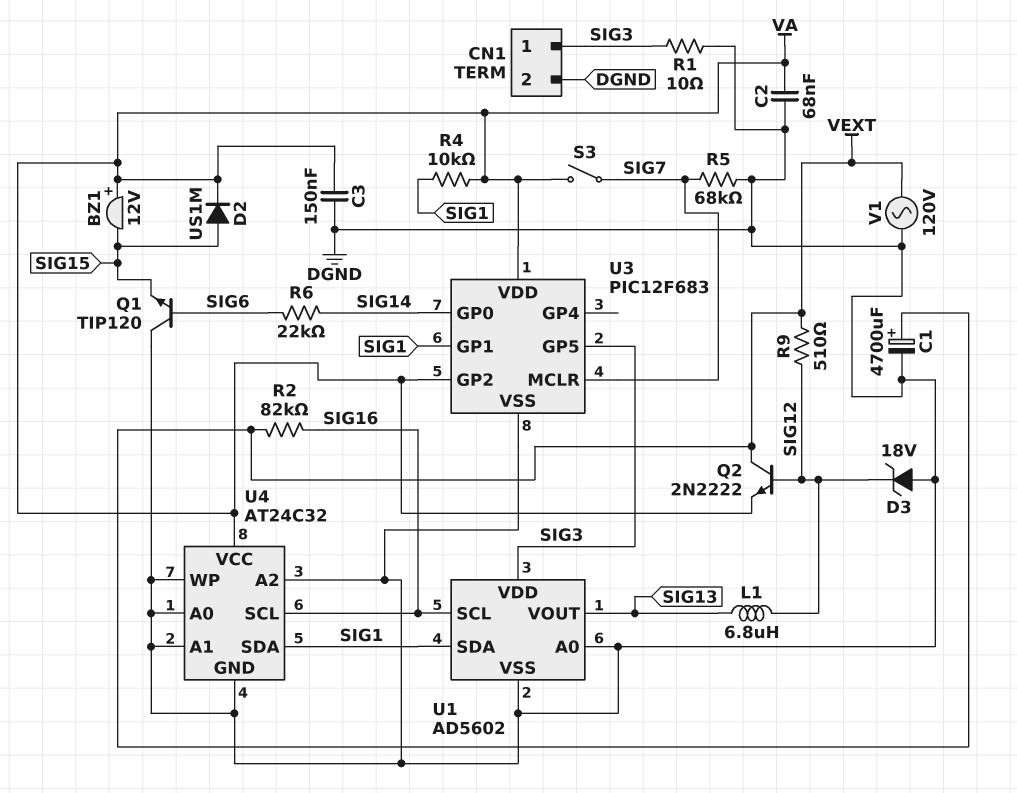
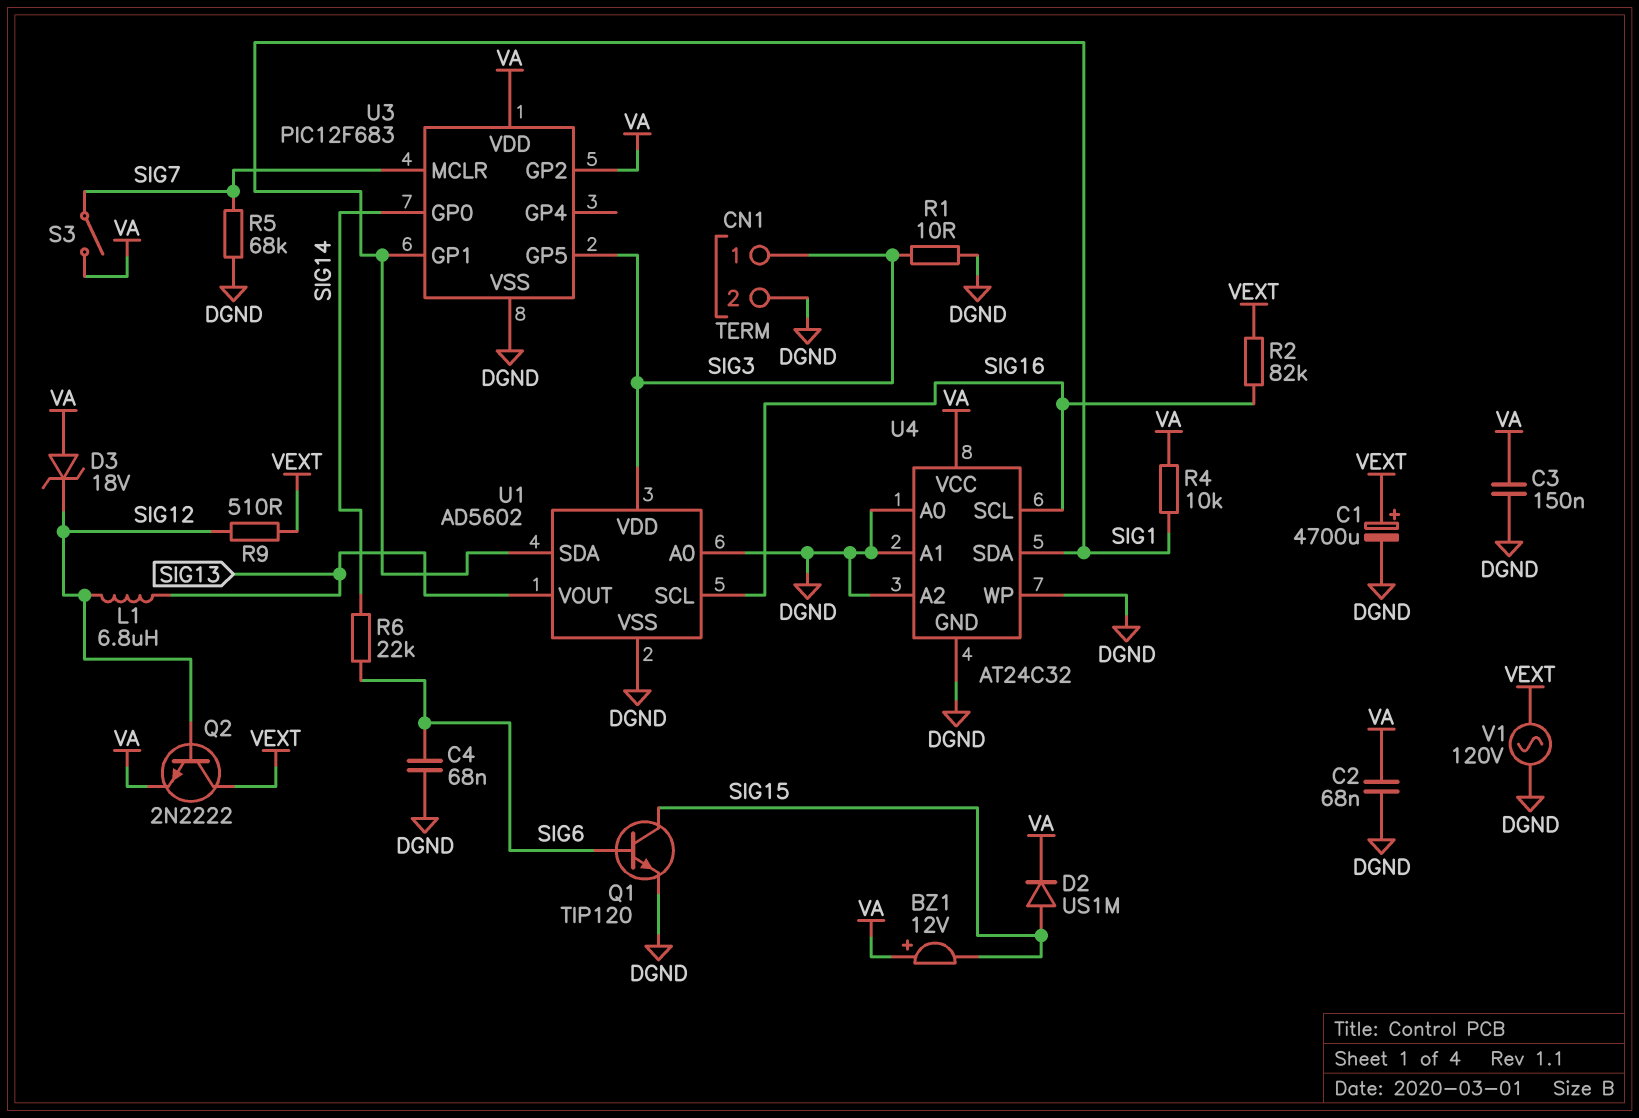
C4: none -> 68nF (DGND, SIG6)
D3: zener 18V (A DGND, K SIG12) -> zener 18V (A VA, K SIG12)
Q1: NPN TIP120 (B SIG6, C DGND, E SIG15) -> NPN TIP120 (B SIG6, C SIG15, E DGND)

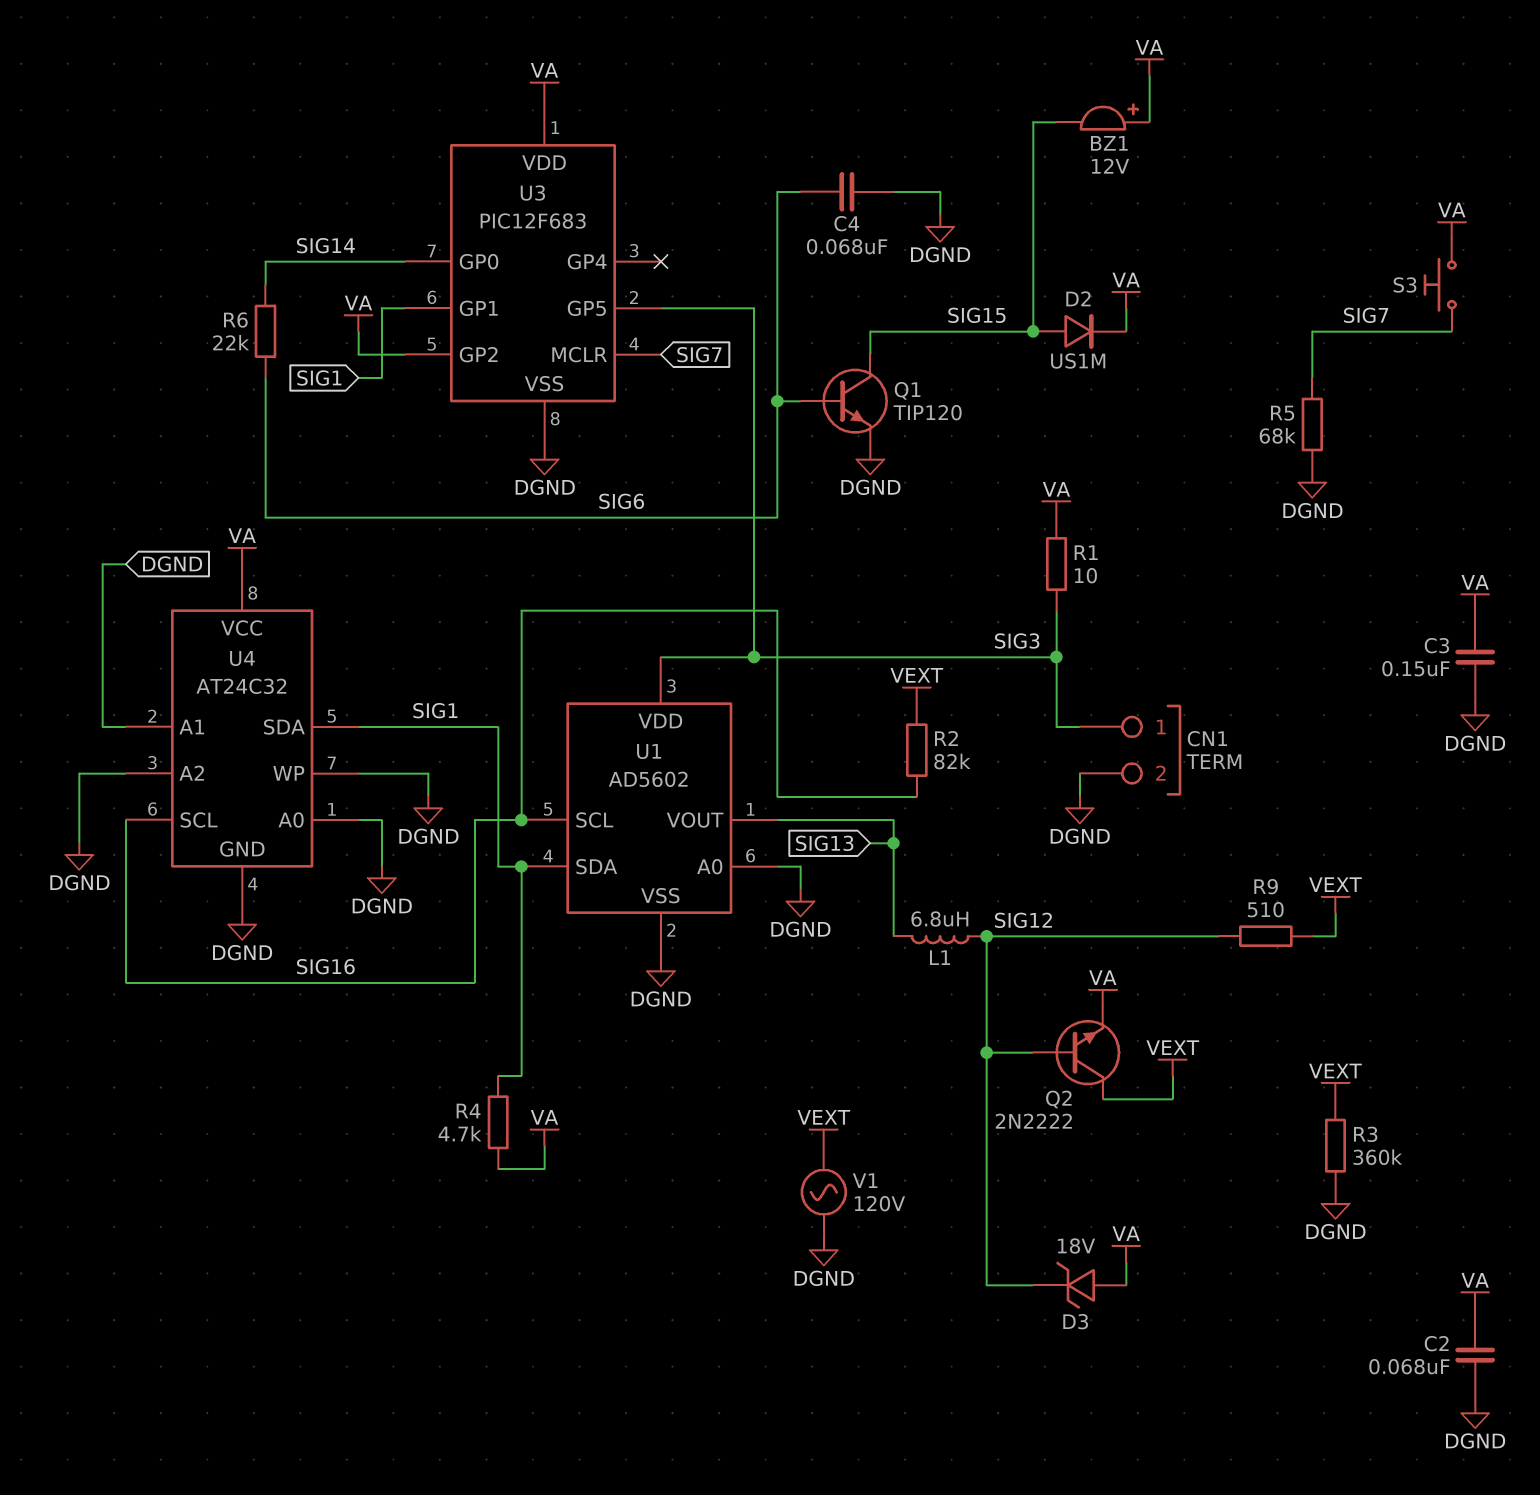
C1: 4700uF (plus VEXT, minus DGND) -> none
R1: 10 (DGND, SIG3) -> 10 (SIG3, VA)
R3: none -> 360k (DGND, VEXT)
R4: 10k (SIG1, VA) -> 4.7k (SIG1, VA)
S3: switch (SIG7, VA) -> button (SIG7, VA)

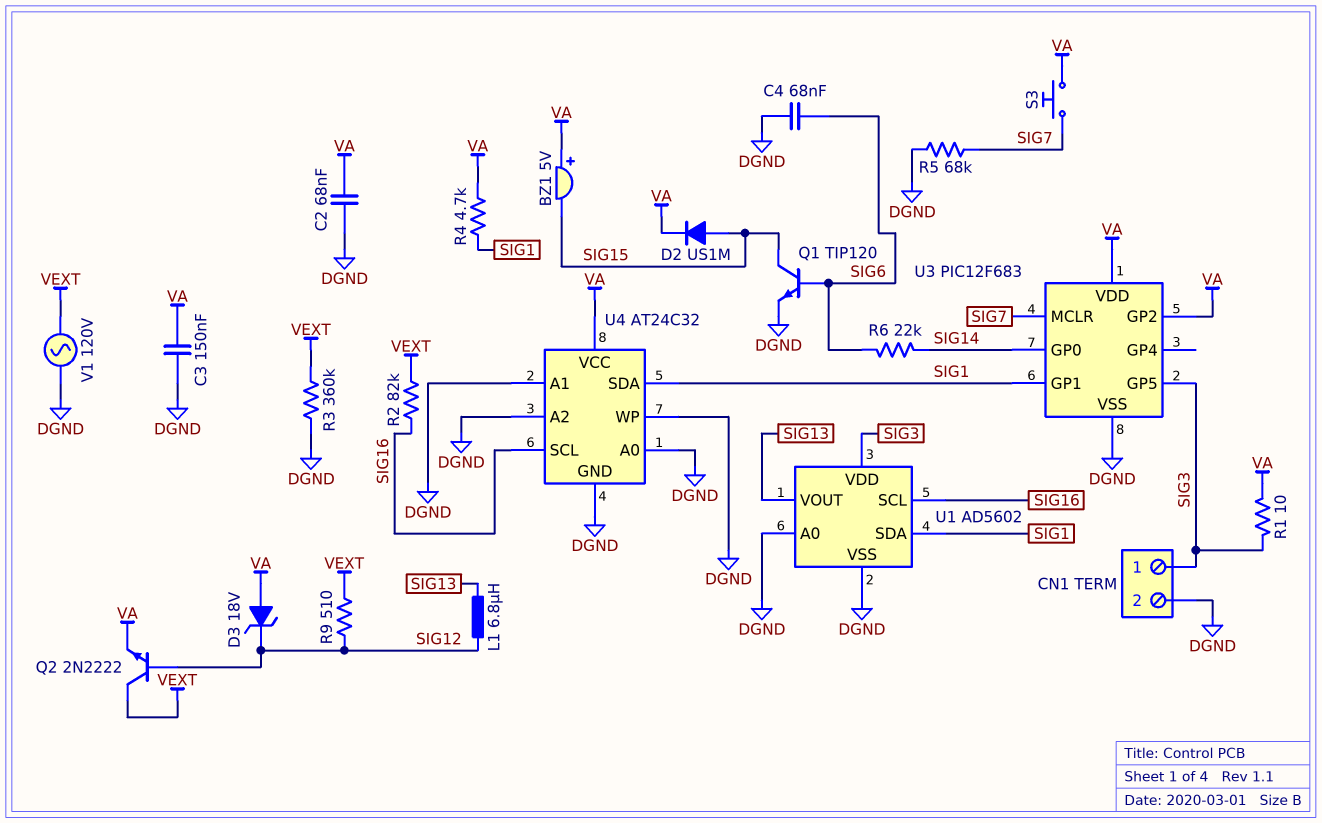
BZ1: buzzer 12V (plus VA, minus SIG15) -> buzzer 5V (plus VA, minus SIG15)

